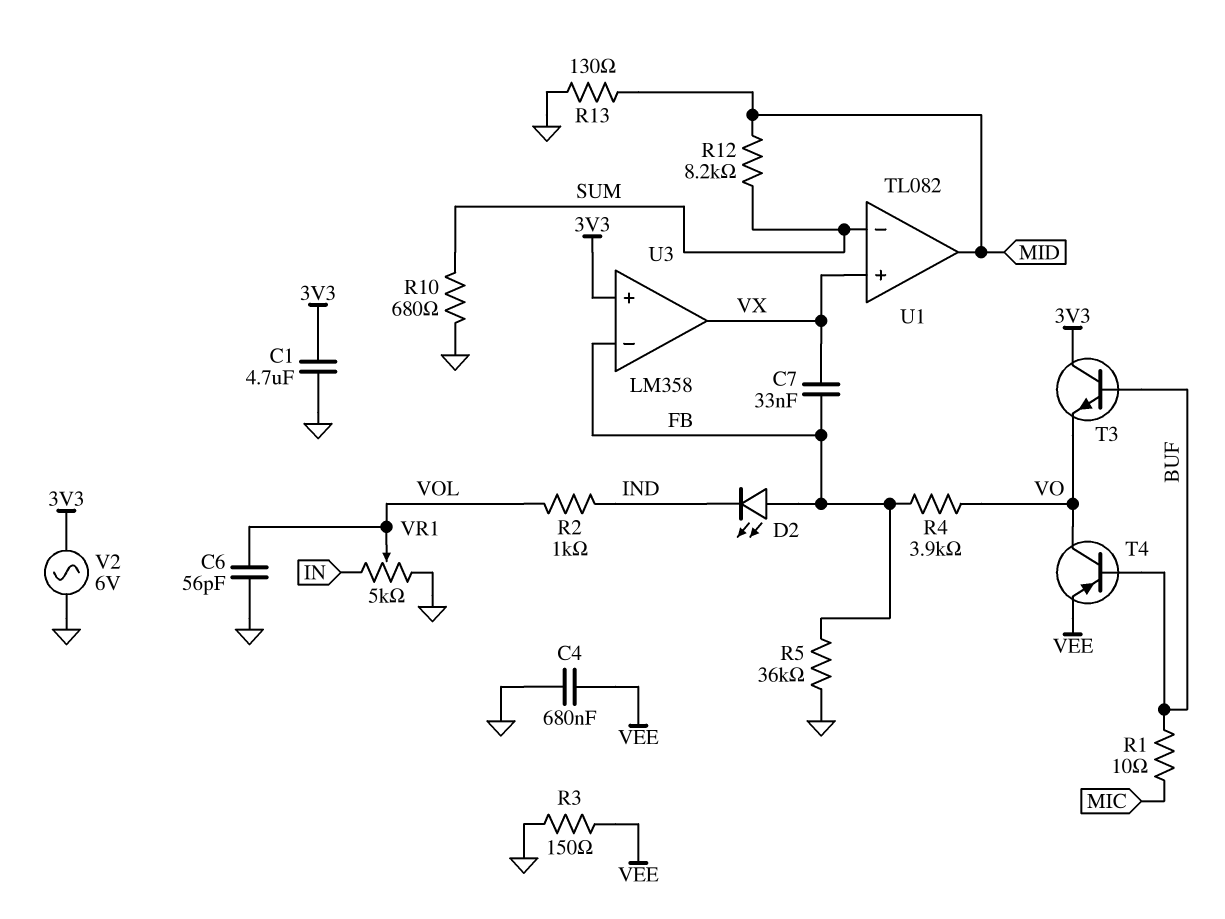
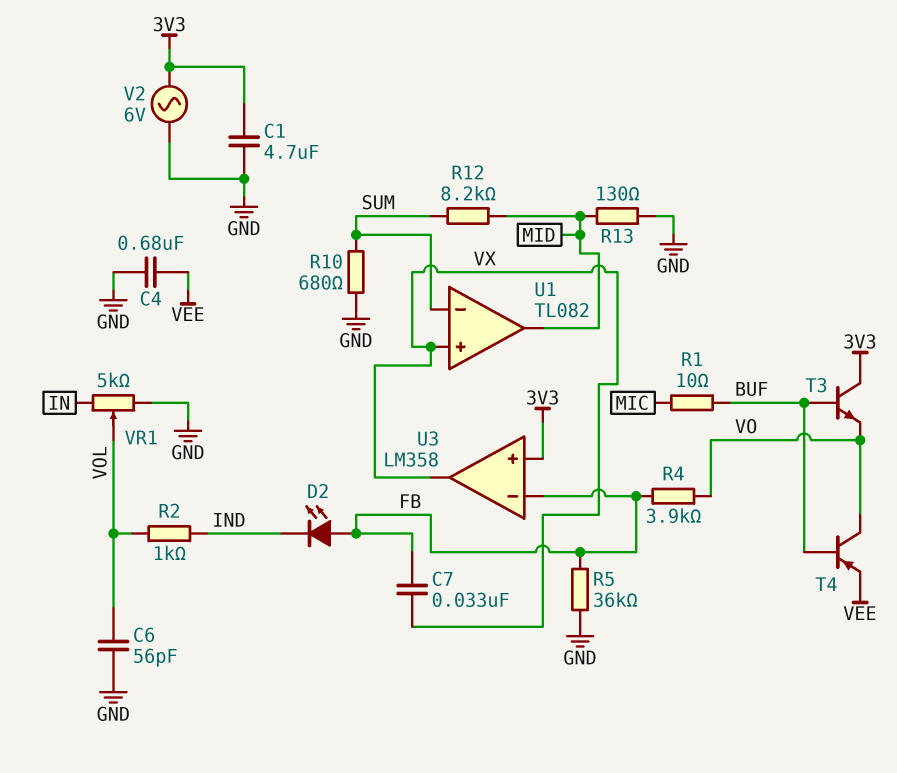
R3: 150 (GND, VEE) -> none

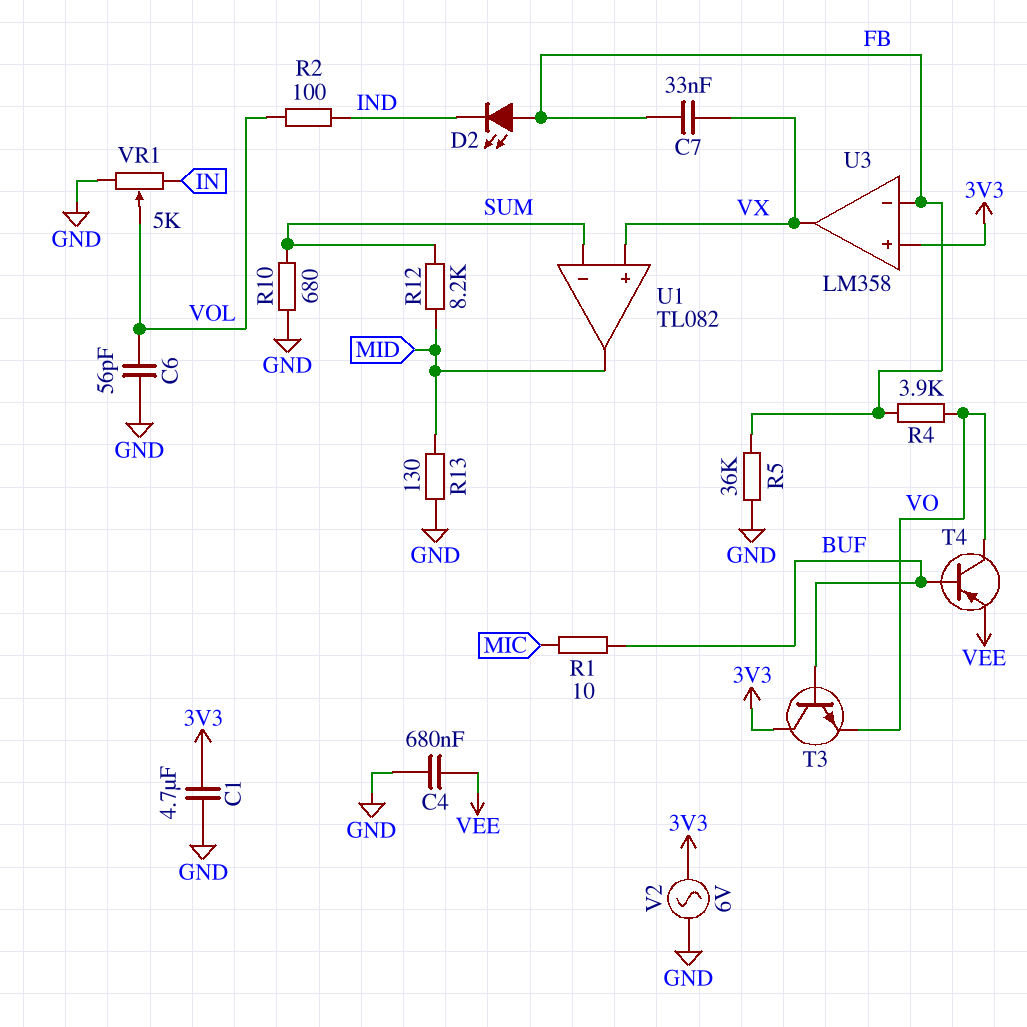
R2: 1k (IND, VOL) -> 100 (IND, VOL)

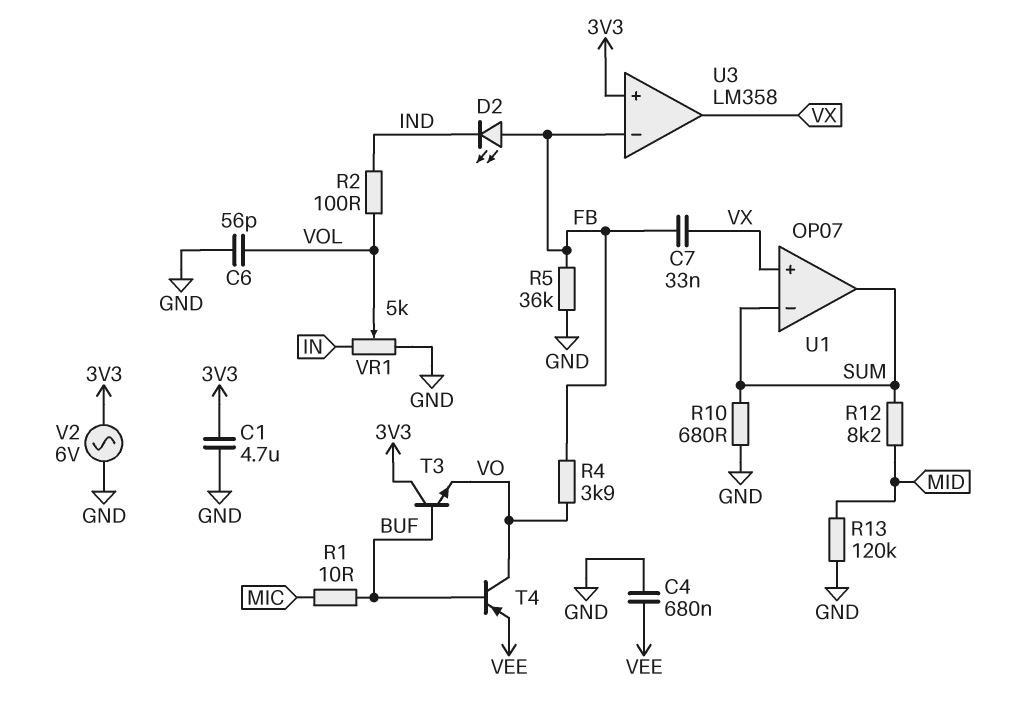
R13: 130 (GND, MID) -> 120k (GND, MID)
U1: TL082 -> OP07
U1 pin out: MID -> SUM

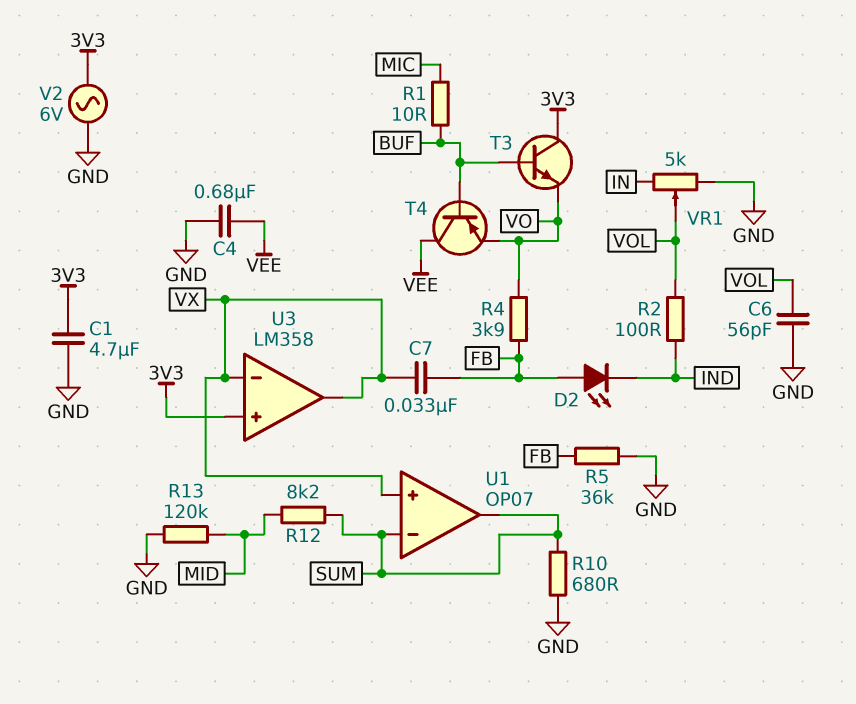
T4: PNP (B BUF, C VO, E VEE) -> PNP (B BUF, C VEE, E VO)
U3 pin in-: FB -> VX

